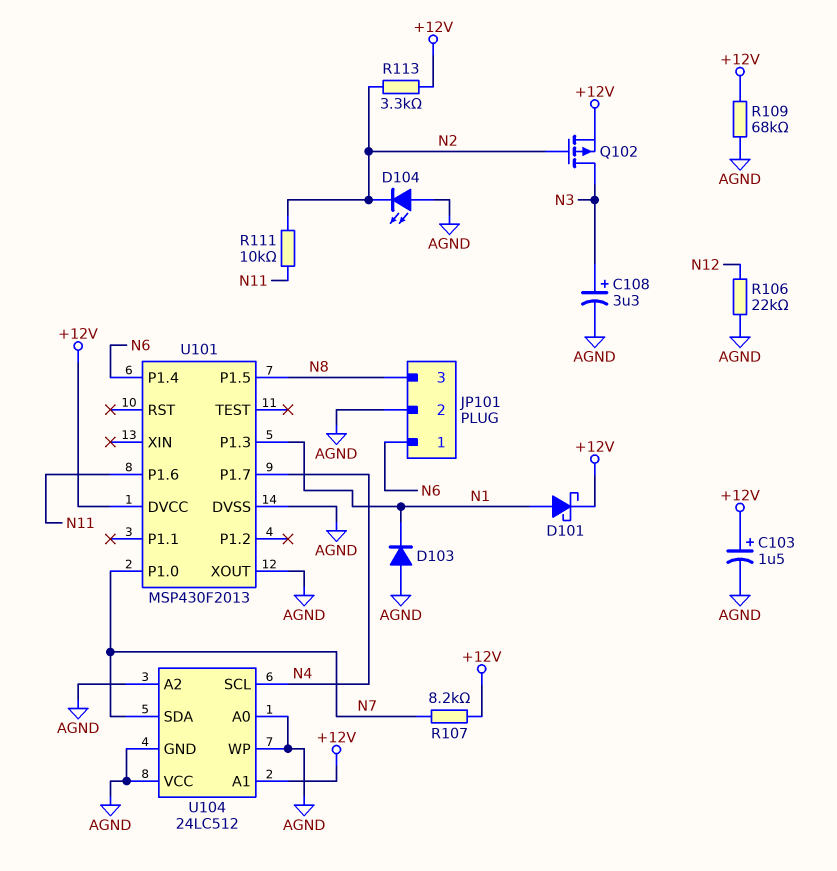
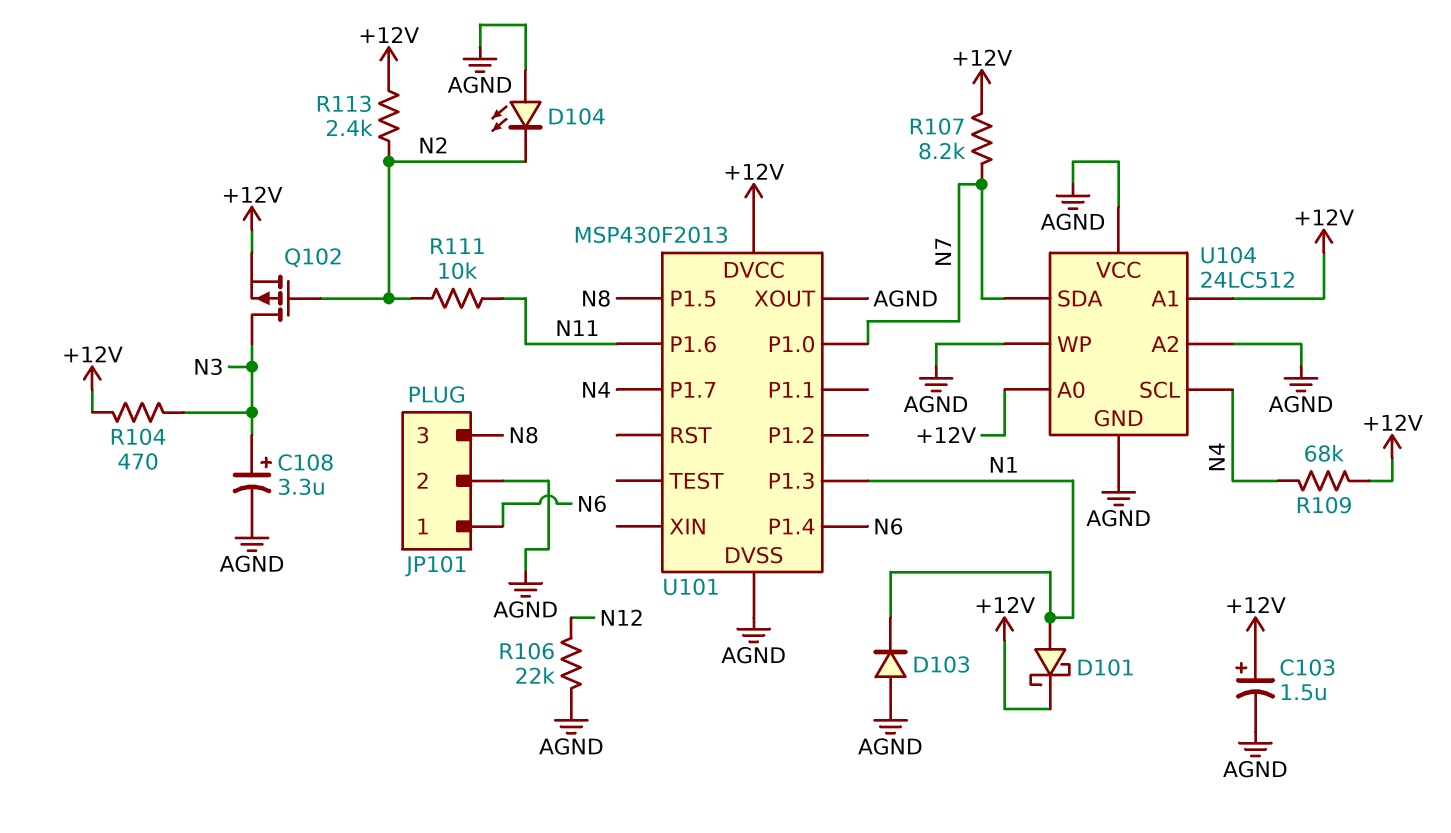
R104: none -> 470 (+12V, N3)
R109: 68k (+12V, AGND) -> 68k (+12V, N4)
R113: 3.3k (+12V, N2) -> 2.4k (+12V, N2)
U104 pin A0: AGND -> +12V

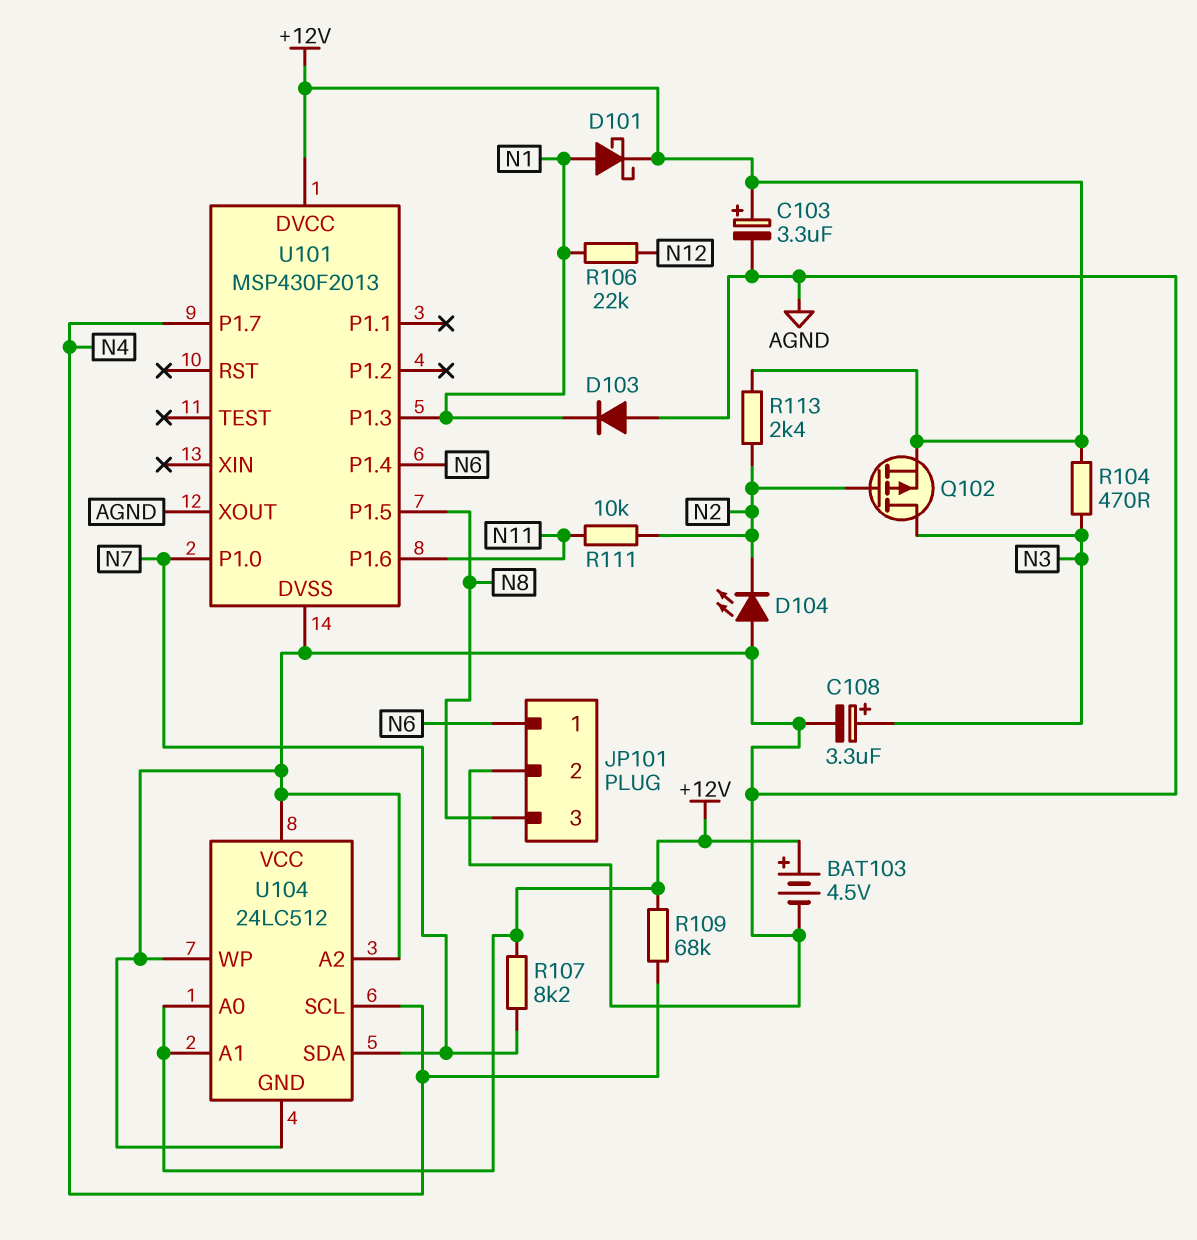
BAT103: none -> 4.5V (plus +12V, minus AGND)
C103: 1.5uF (plus +12V, minus AGND) -> 3.3uF (plus +12V, minus AGND)
R106: 22k (AGND, N12) -> 22k (N1, N12)

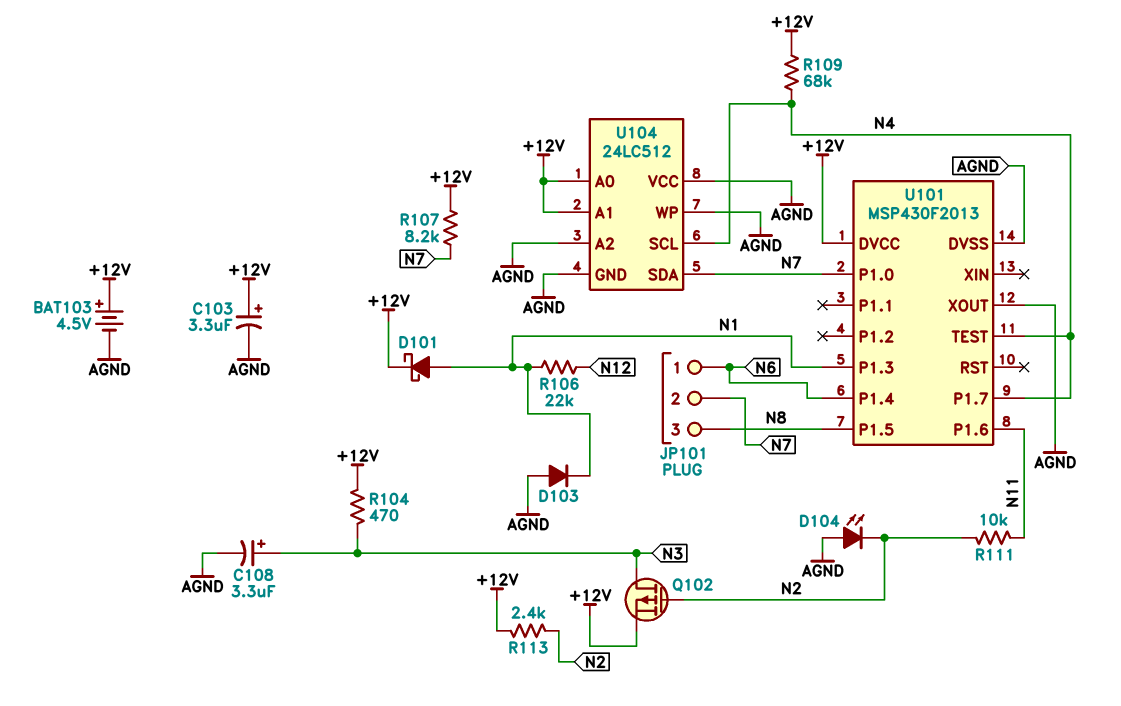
JP101 pin 2: AGND -> N7
U101 pin TEST: none -> N4

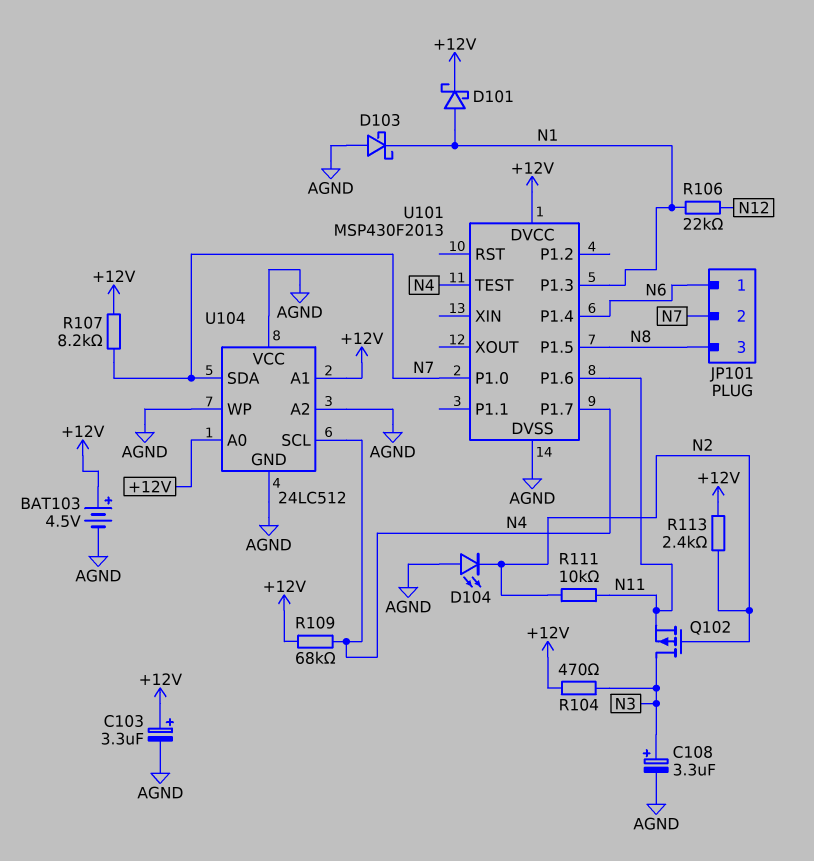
D103: diode (A AGND, K N1) -> schottky (A AGND, K N1)
Q102: PMOS (G N2, D N3, S +12V) -> PMOS (G N2, D N3, S N11)
U101 pin XOUT: AGND -> none

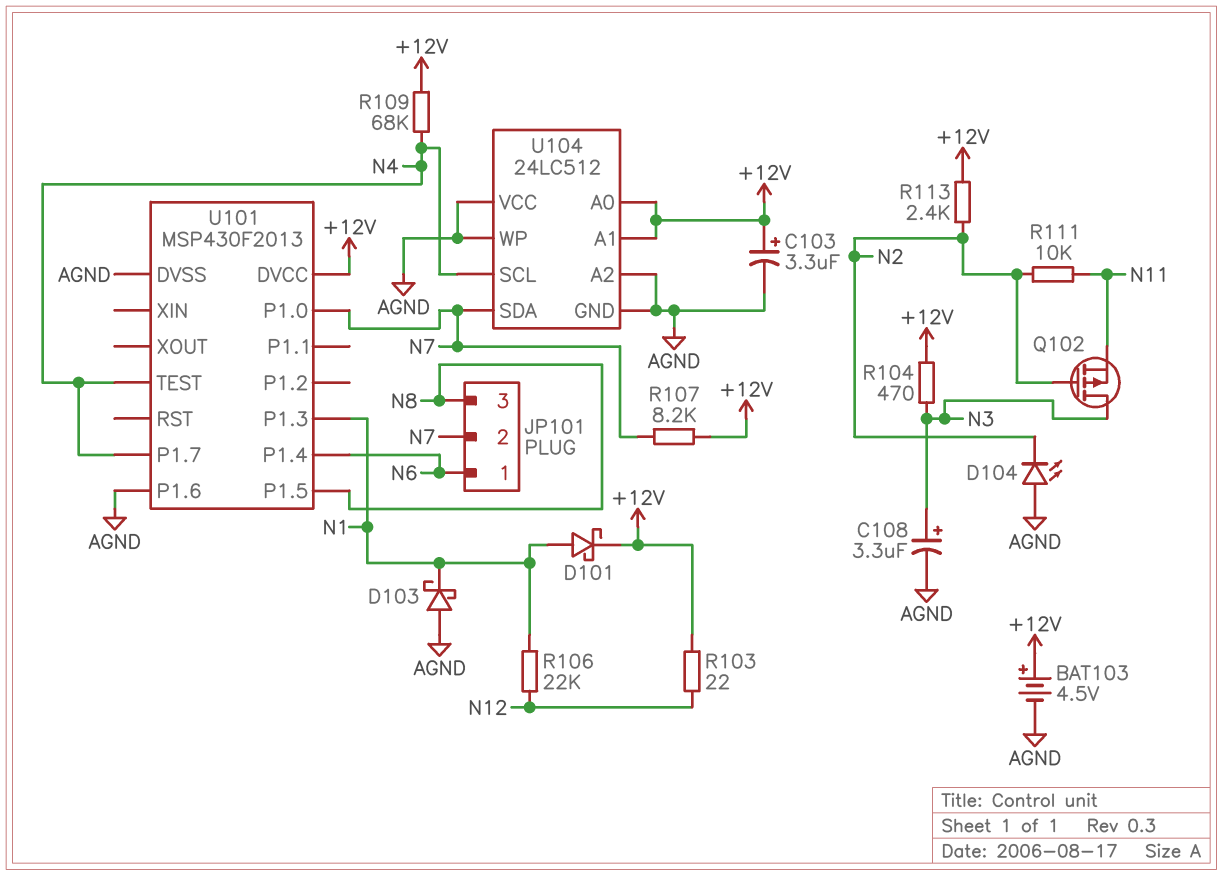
R103: none -> 22 (+12V, N12)
U101 pin P1.6: N11 -> AGND

